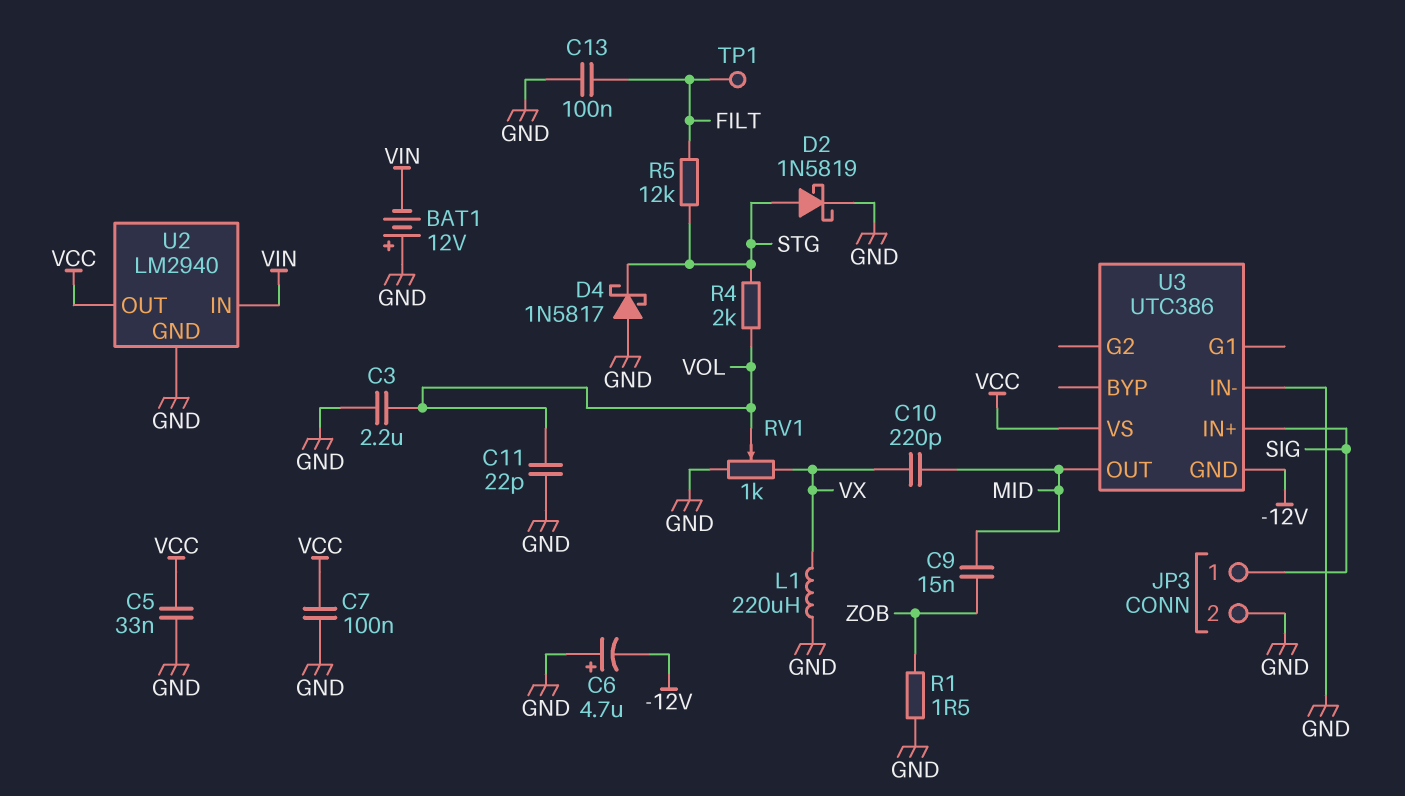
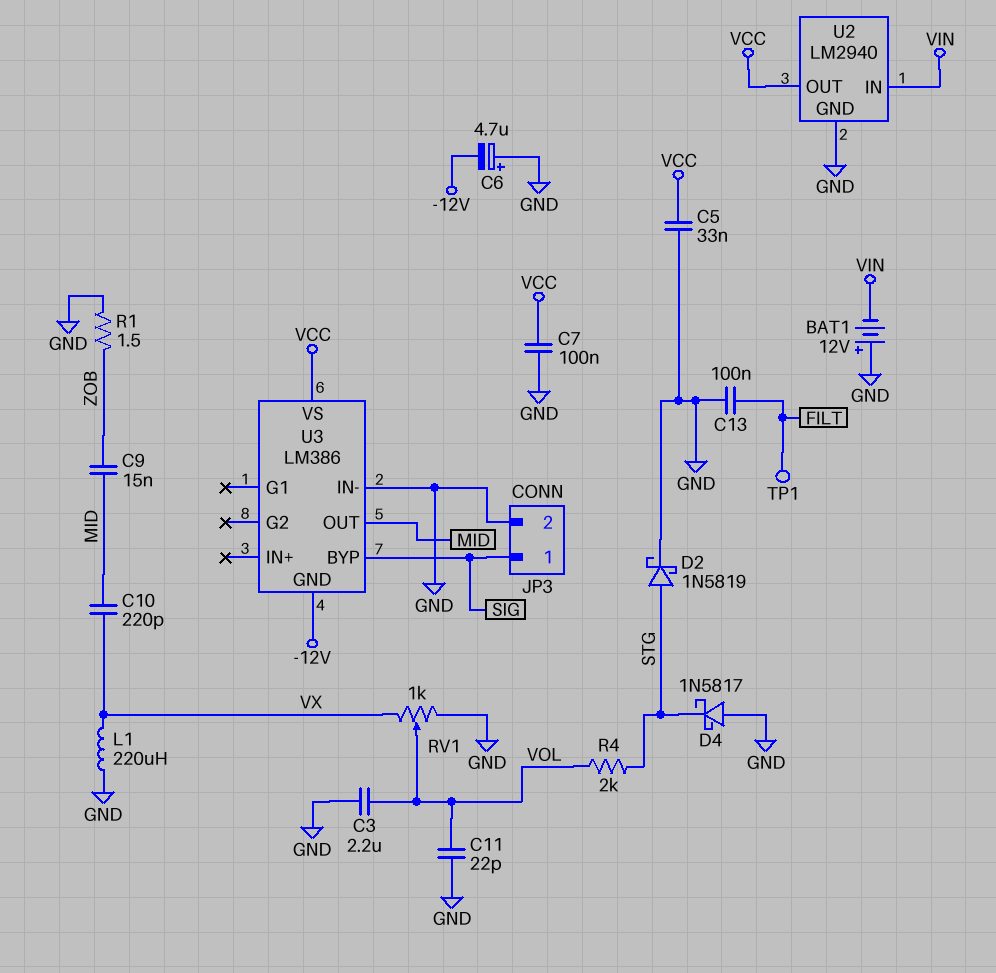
R5: 12k (FILT, STG) -> none
U3: UTC386 -> LM386
U3 pin BYP: none -> SIG
U3 pin IN+: SIG -> none

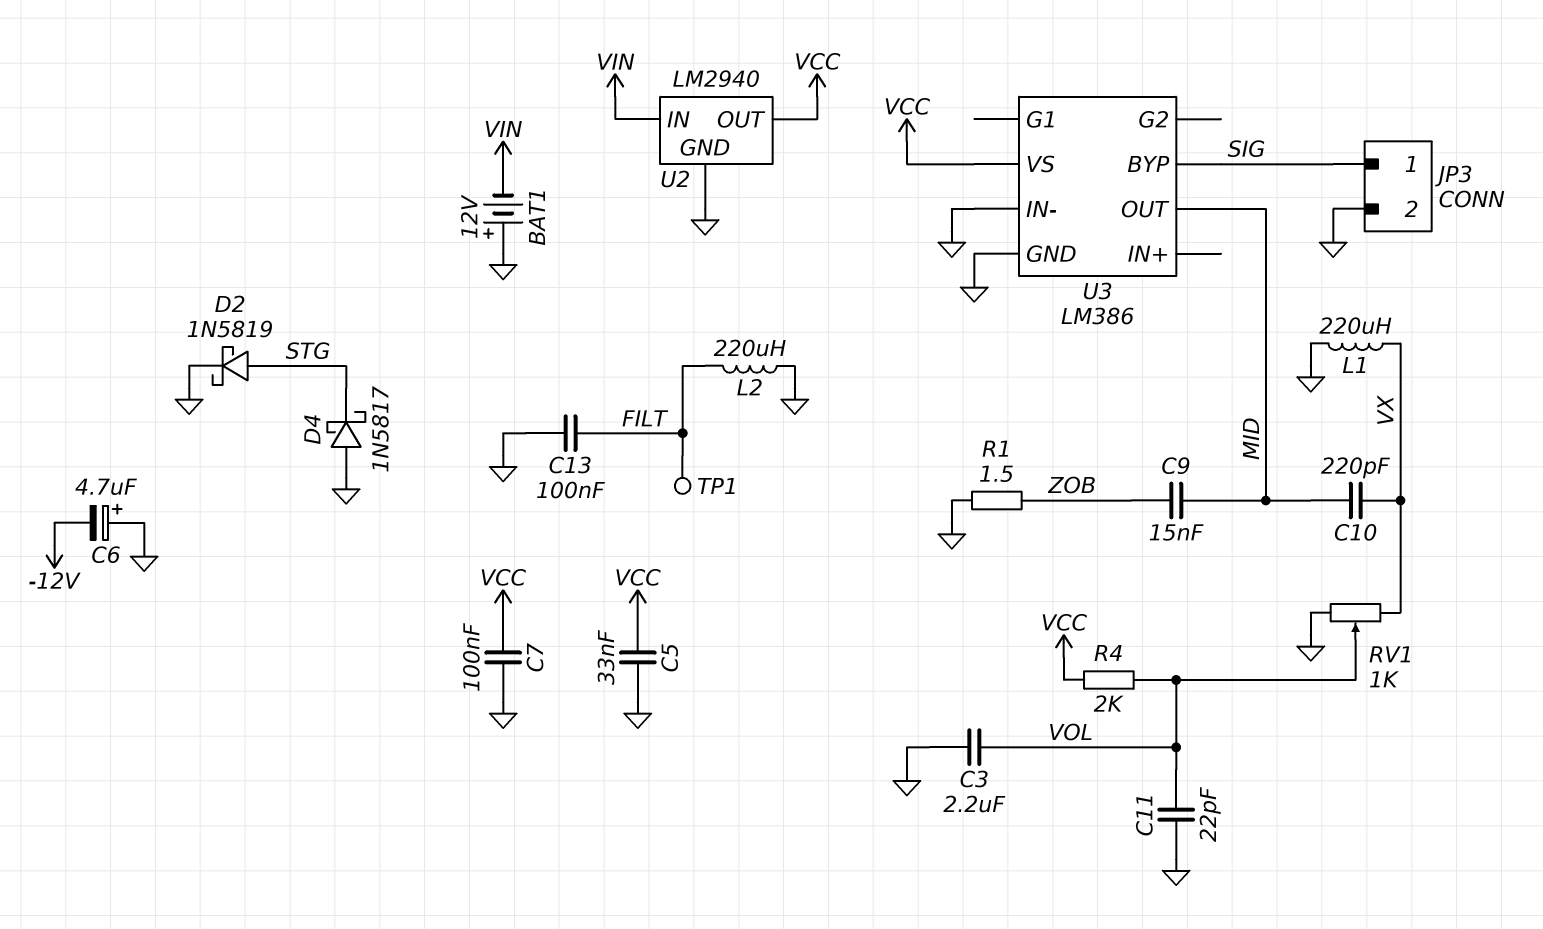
L2: none -> 220uH (FILT, GND)
R4: 2k (STG, VOL) -> 2k (VCC, VOL)
U3 pin GND: -12V -> GND

